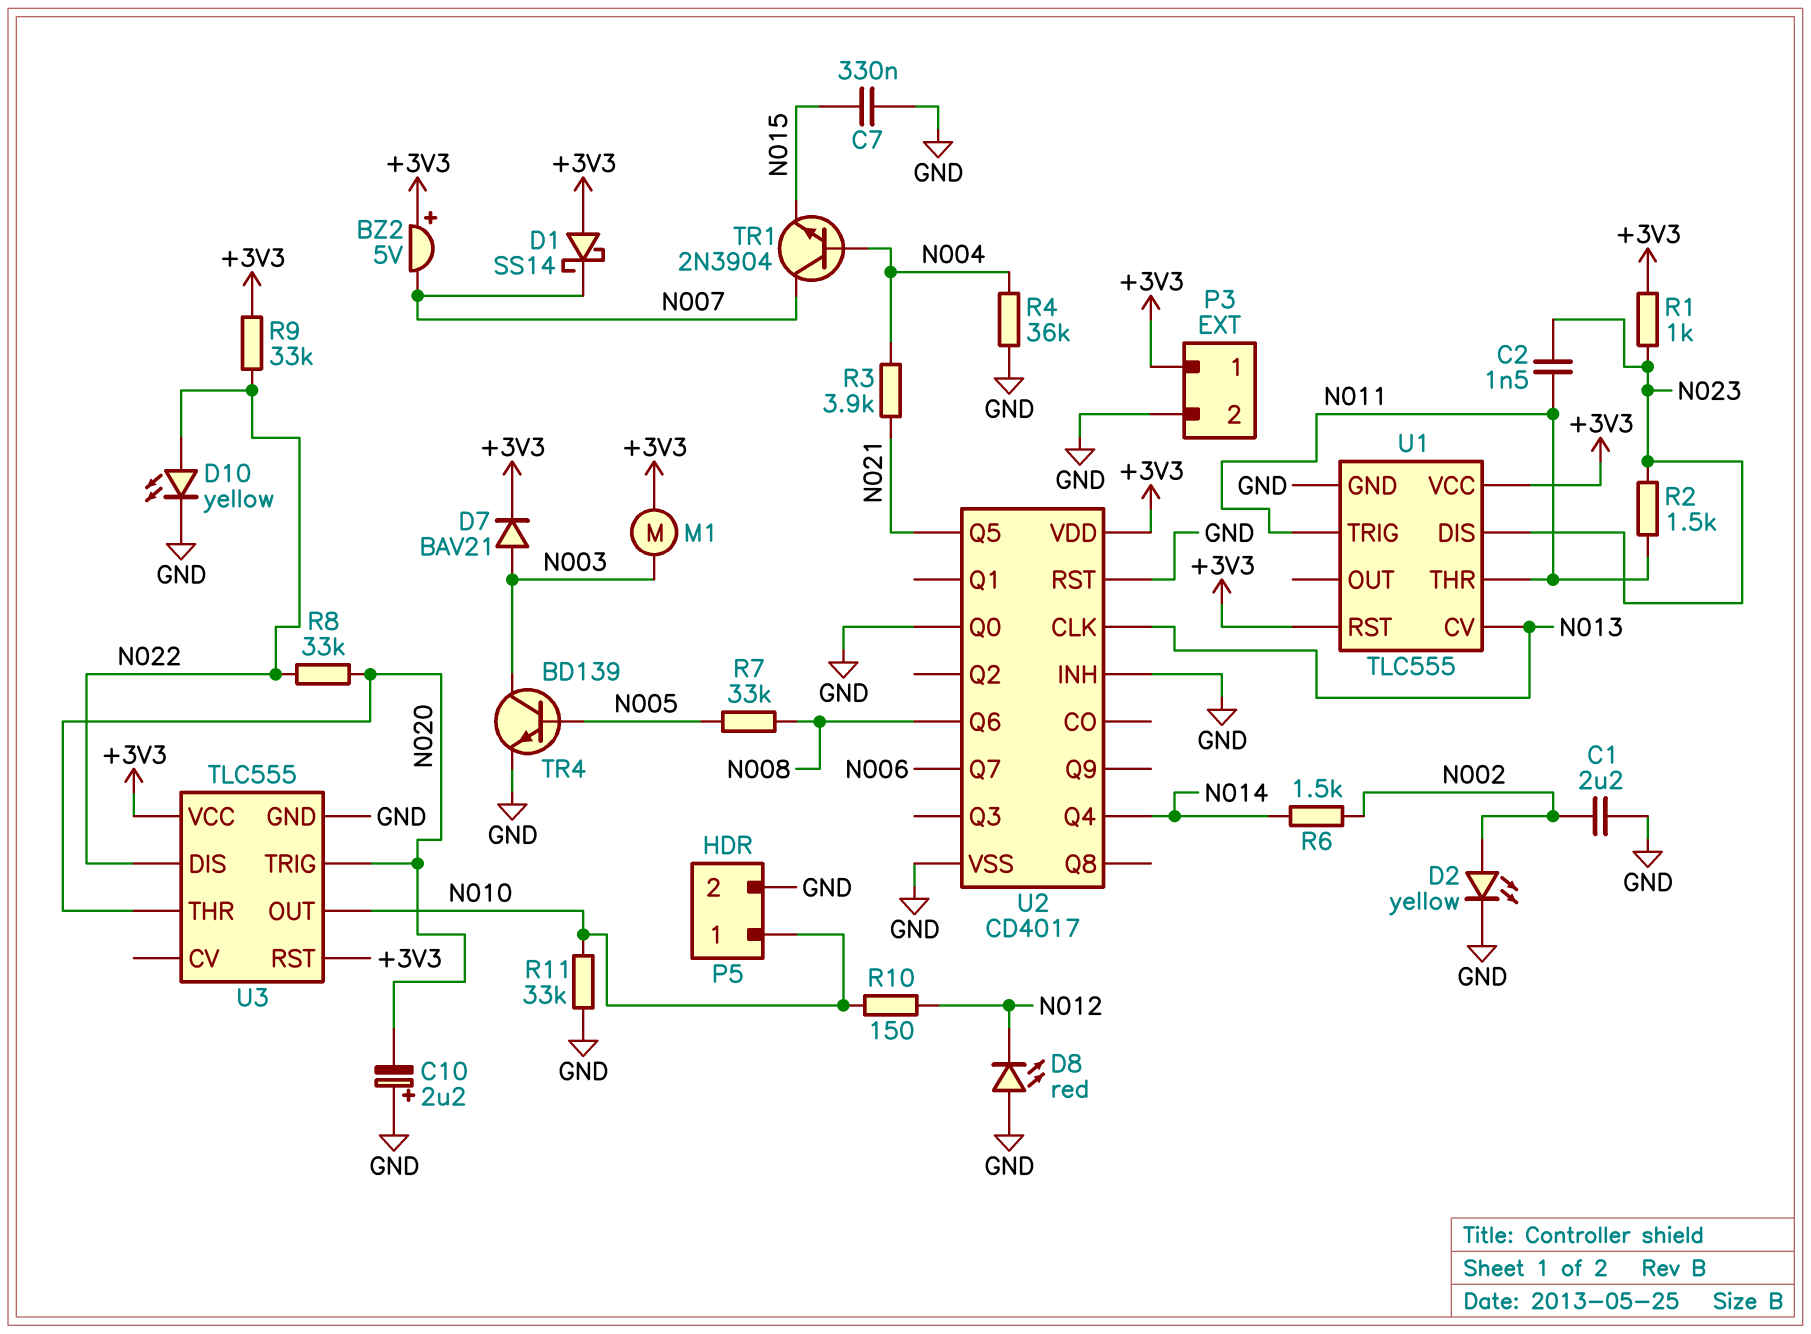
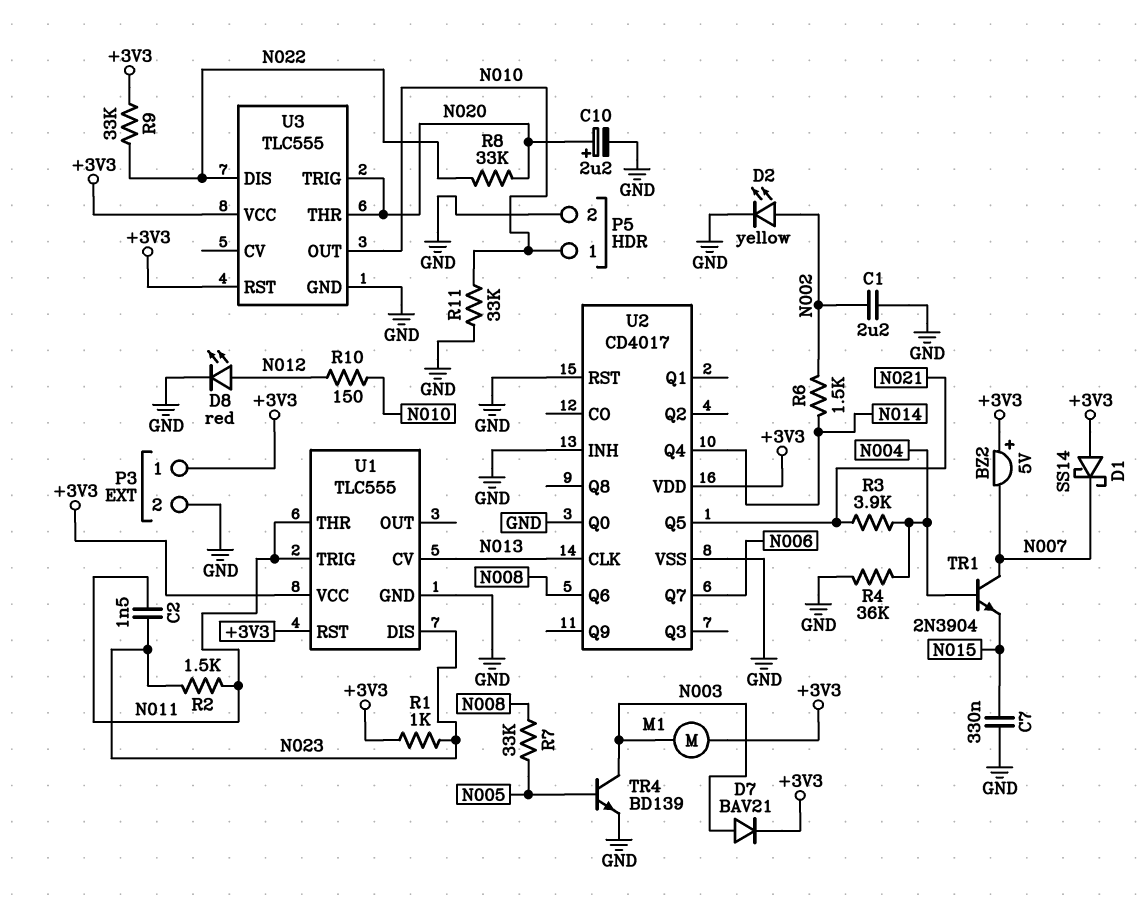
C10: 2.2uF (plus GND, minus N020) -> 2.2uF (plus N020, minus GND)
D8: LED red (A GND, K N012) -> LED red (A N012, K GND)
D10: LED yellow (A N022, K GND) -> none

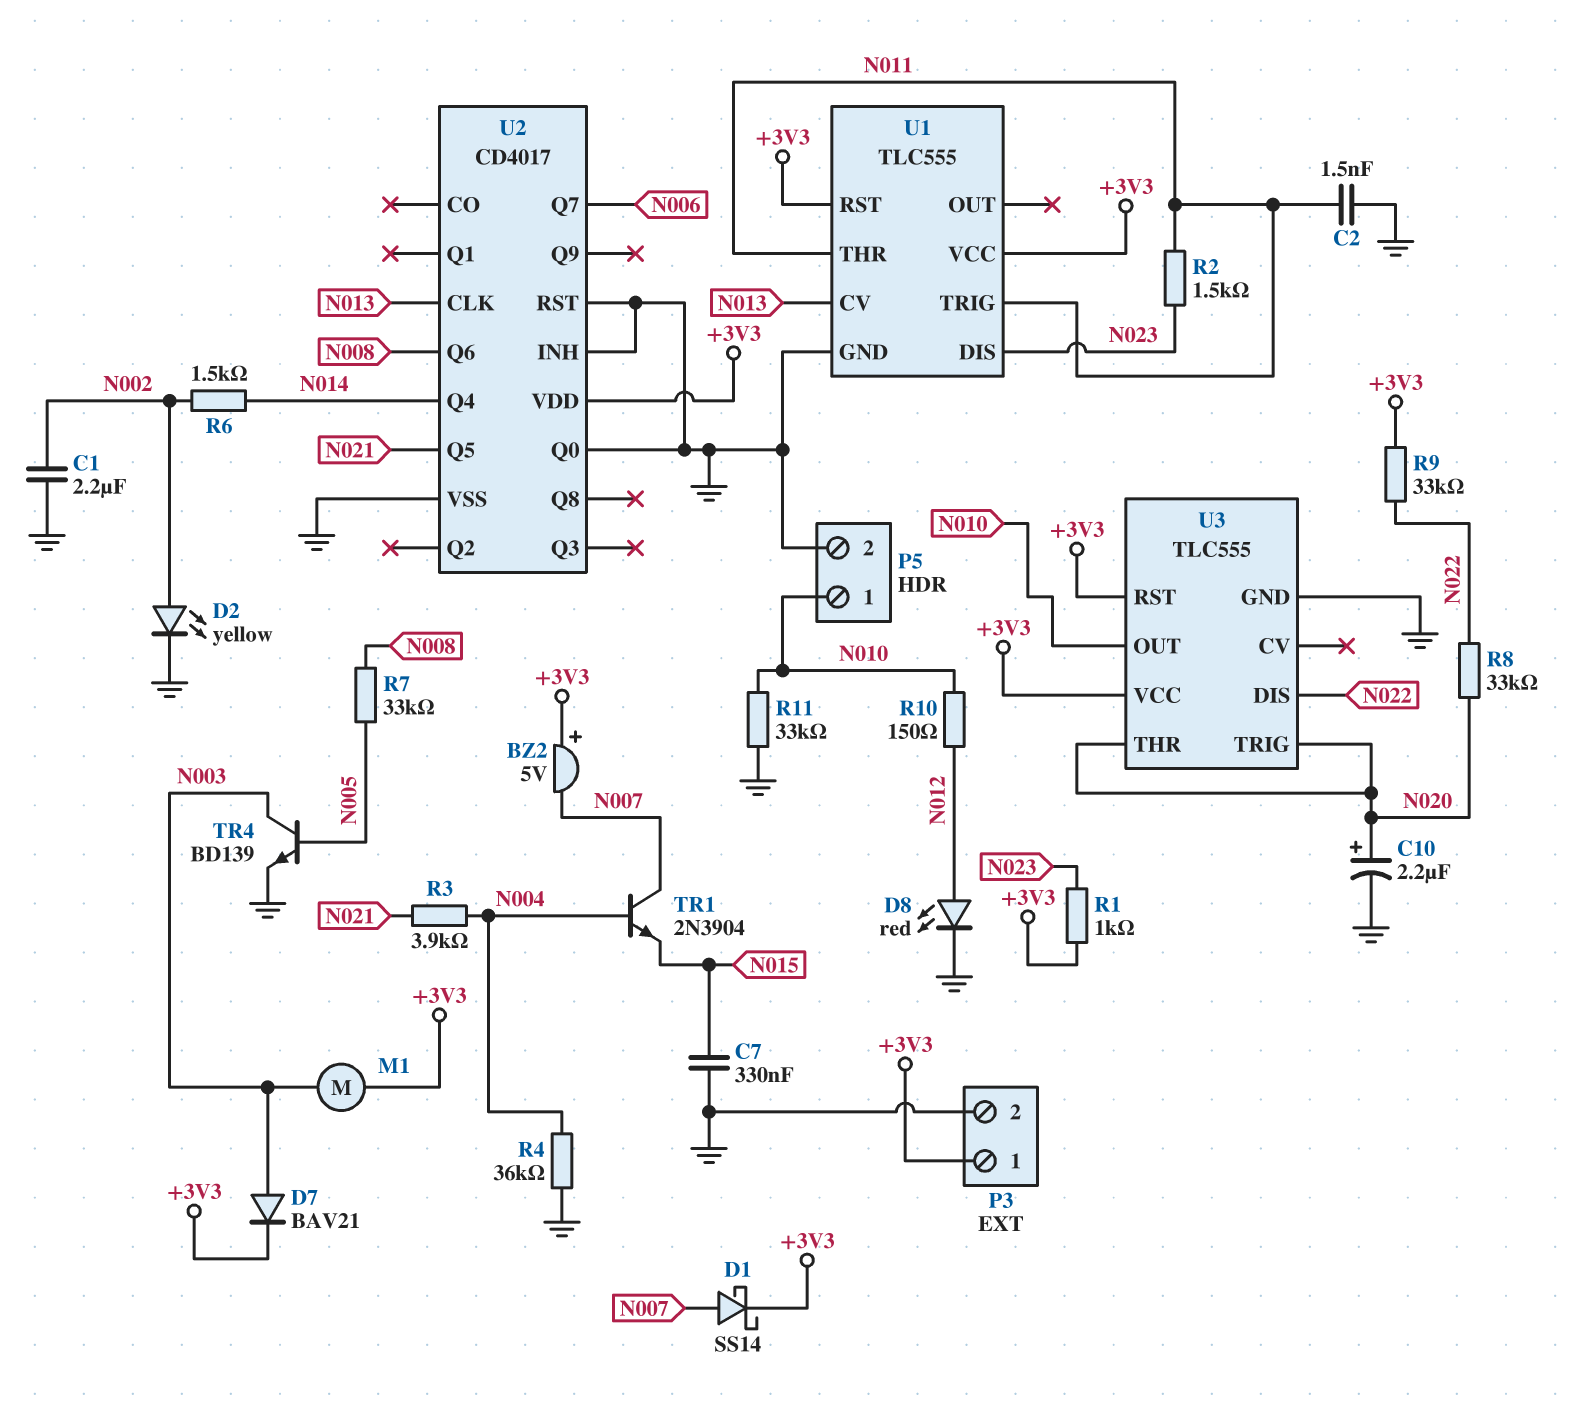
C2: 1.5nF (N011, N023) -> 1.5nF (GND, N011)
D1: schottky SS14 (A +3V3, K N007) -> schottky SS14 (A N007, K +3V3)

